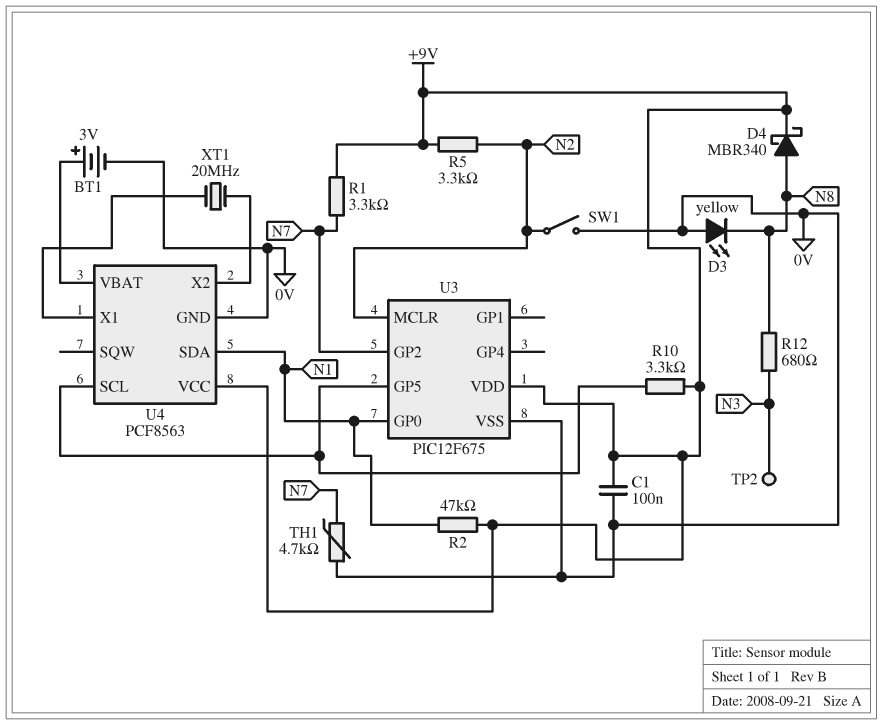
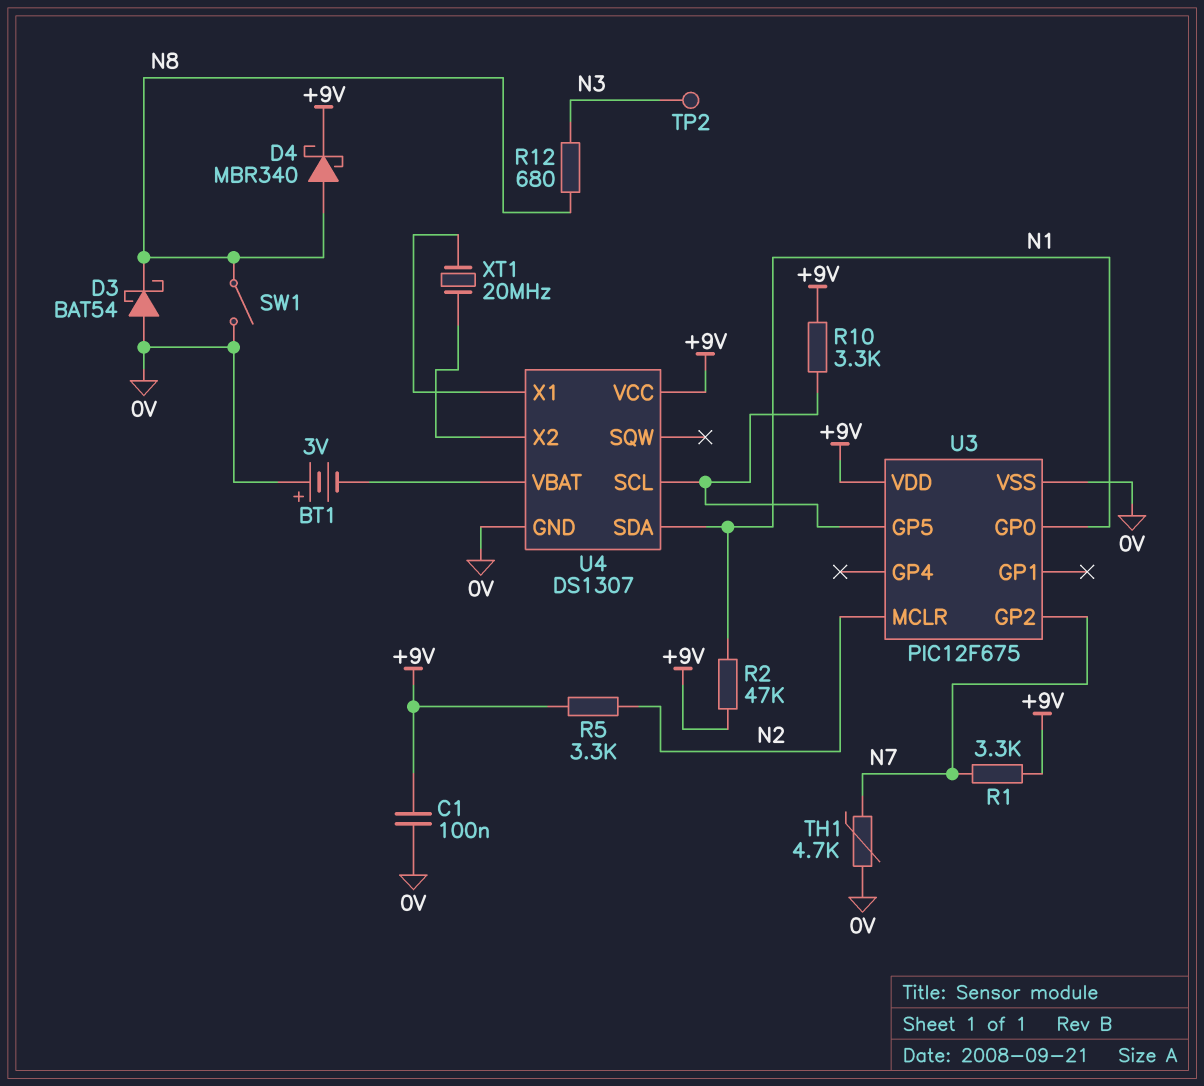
BT1: 3V (plus U4/VBAT, minus 0V) -> 3V (plus 0V, minus U4/VBAT)
D3: LED yellow (A 0V, K N8) -> schottky BAT54 (A 0V, K N8)
SW1: switch (0V, N2) -> switch (0V, N8)
U4: PCF8563 -> DS1307

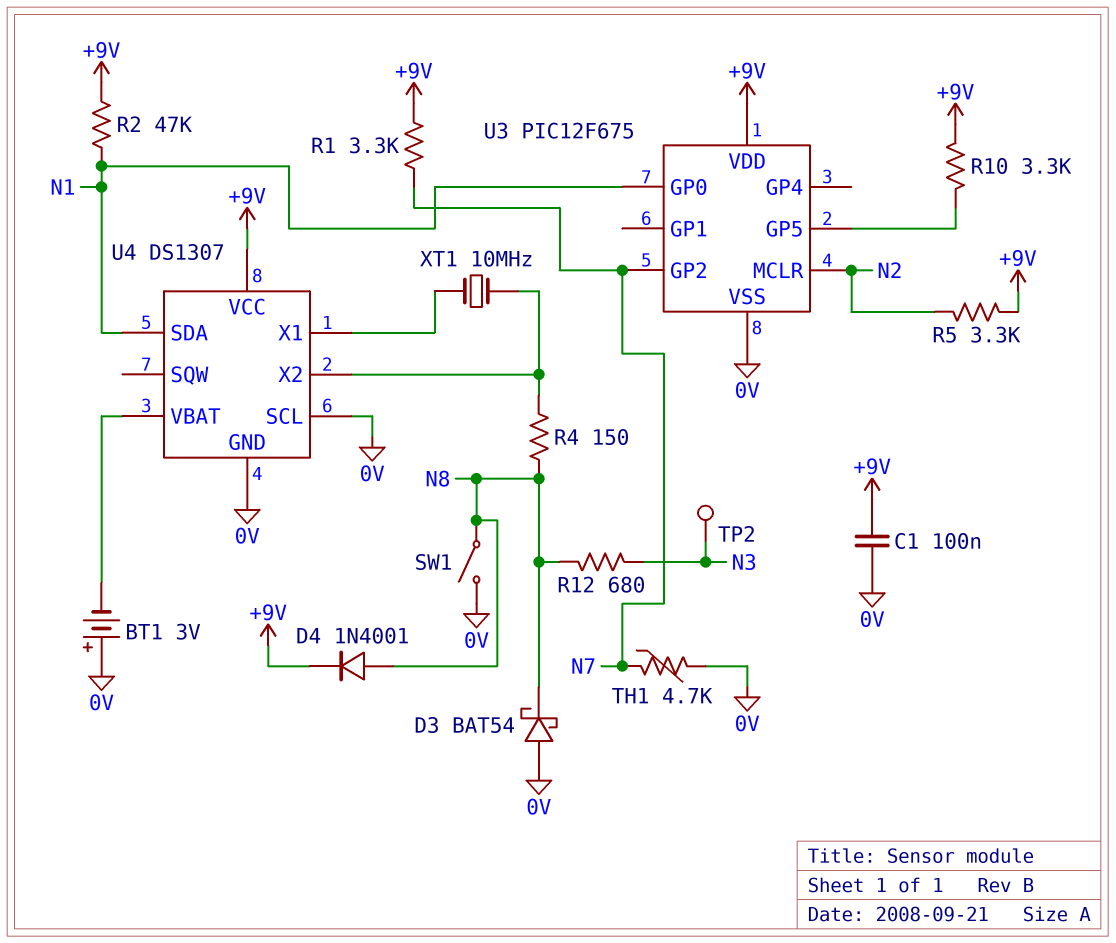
D4: schottky MBR340 (A N8, K +9V) -> diode 1N4001 (A N8, K +9V)
R4: none -> 150 (N8, U4/X2)
U4 pin SCL: U3/GP5 -> 0V
XT1: 20MHz (U4/X1, U4/X2) -> 10MHz (U4/X1, U4/X2)

